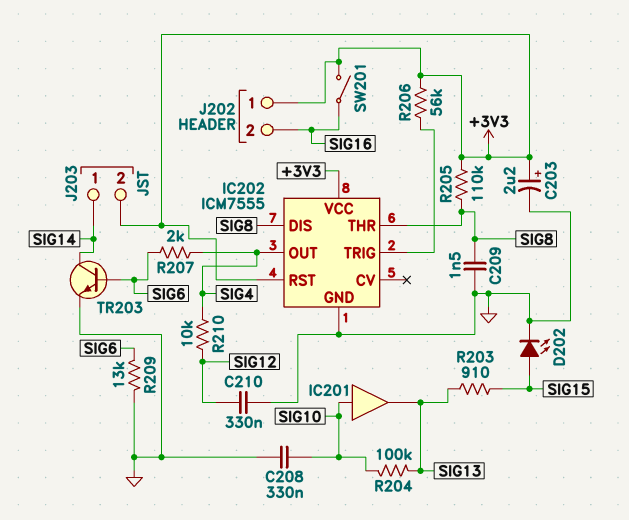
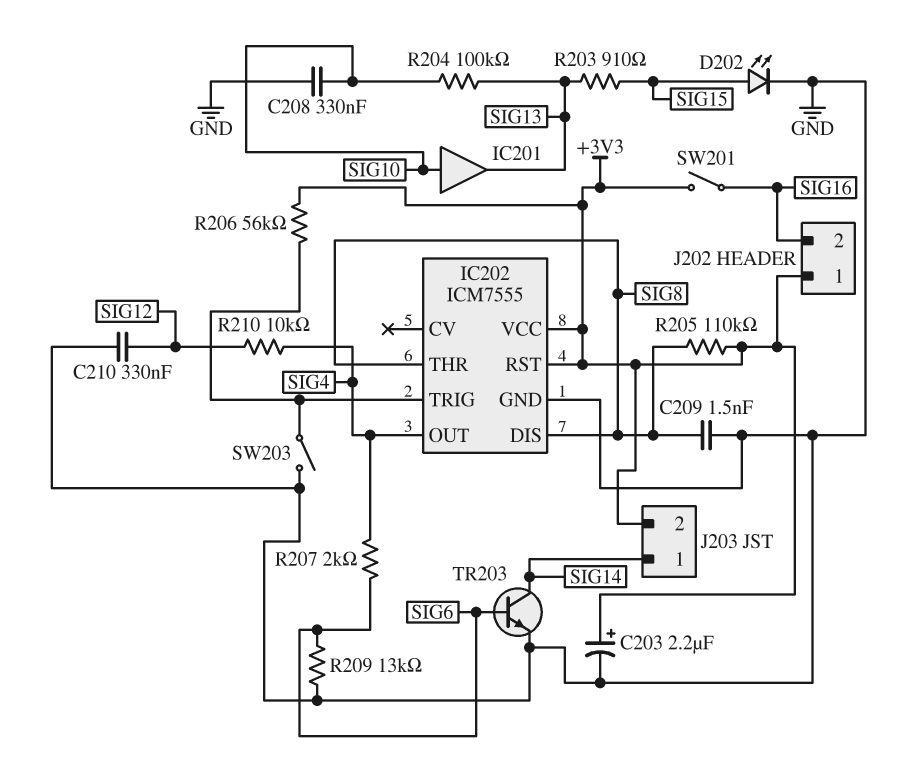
SW203: none -> switch (GND, IC202/TRIG)

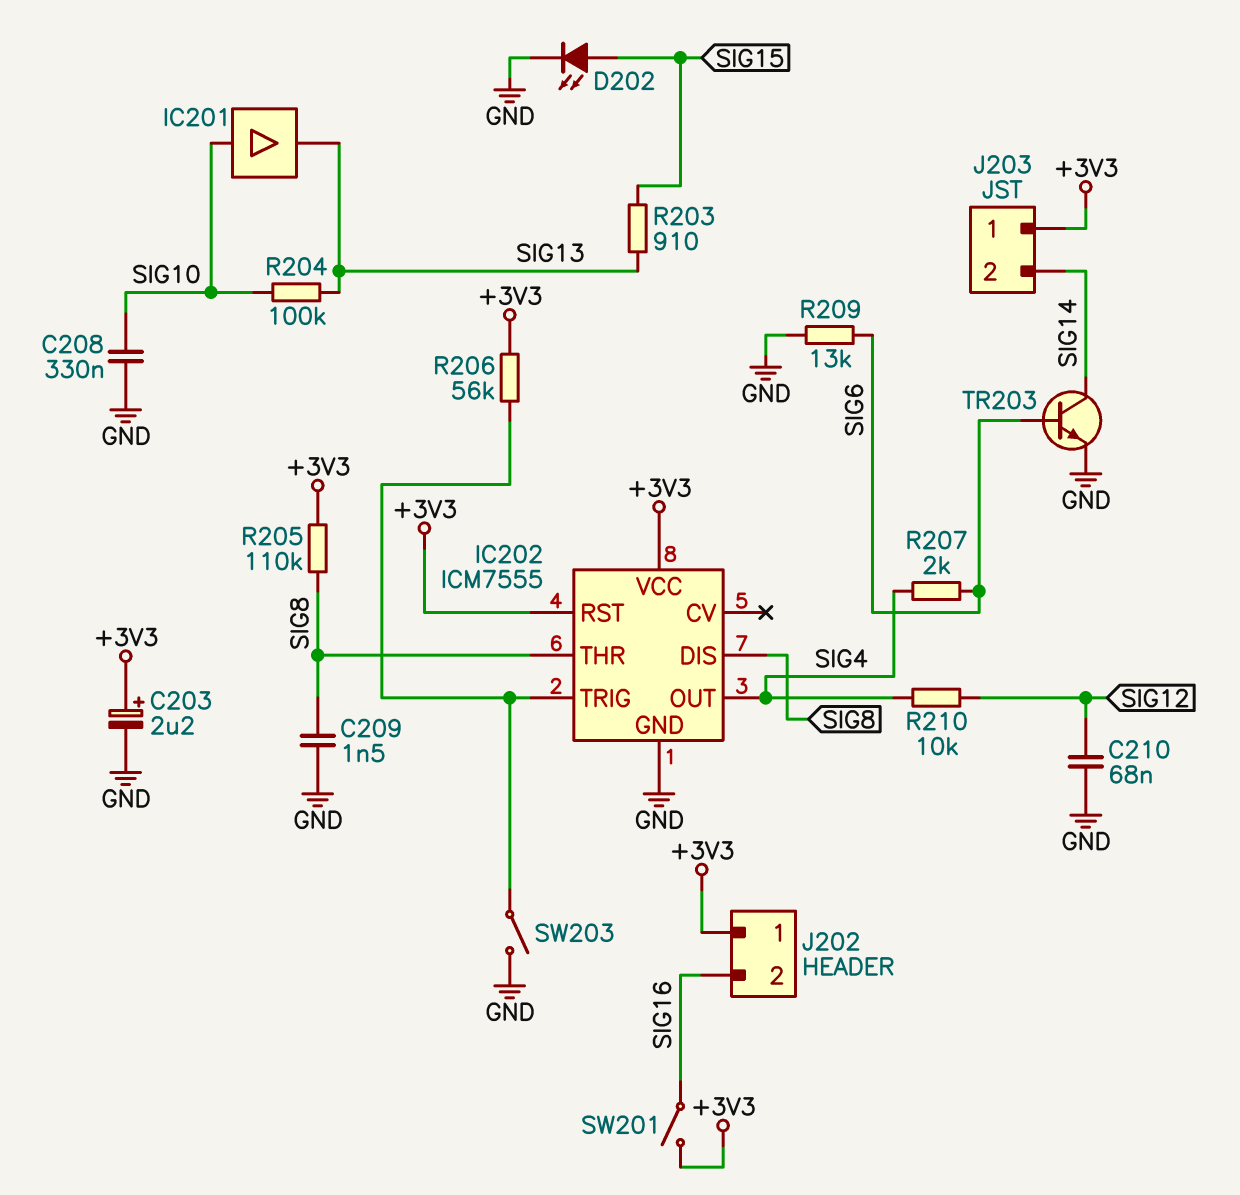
C210: 330nF (GND, SIG12) -> 68nF (GND, SIG12)
J203 pin 1: SIG14 -> +3V3
J203 pin 2: +3V3 -> SIG14

